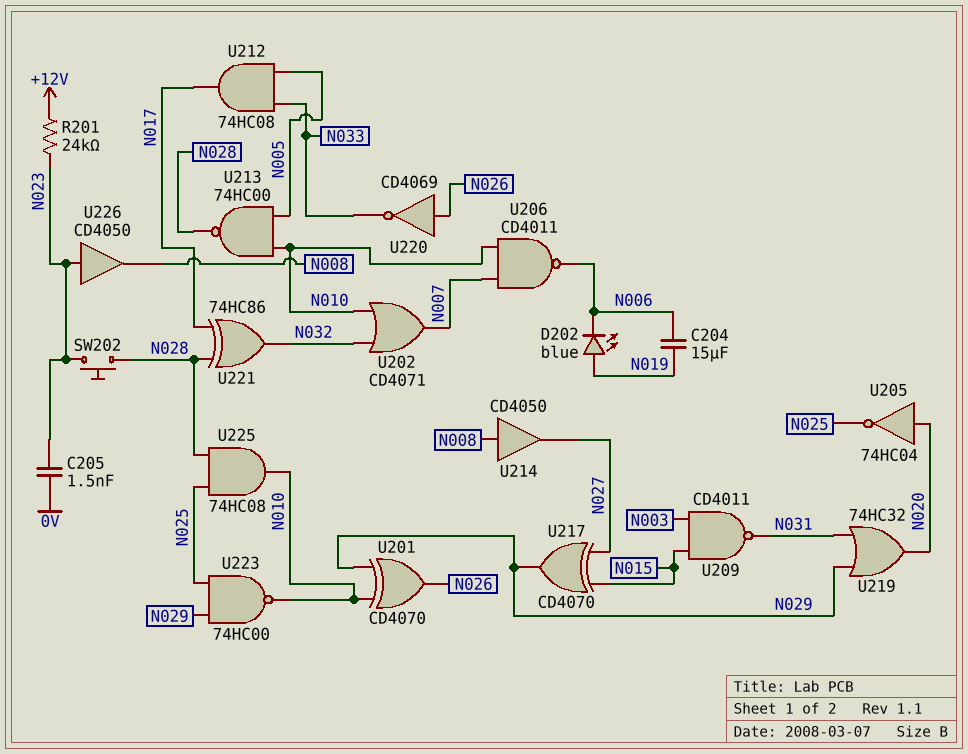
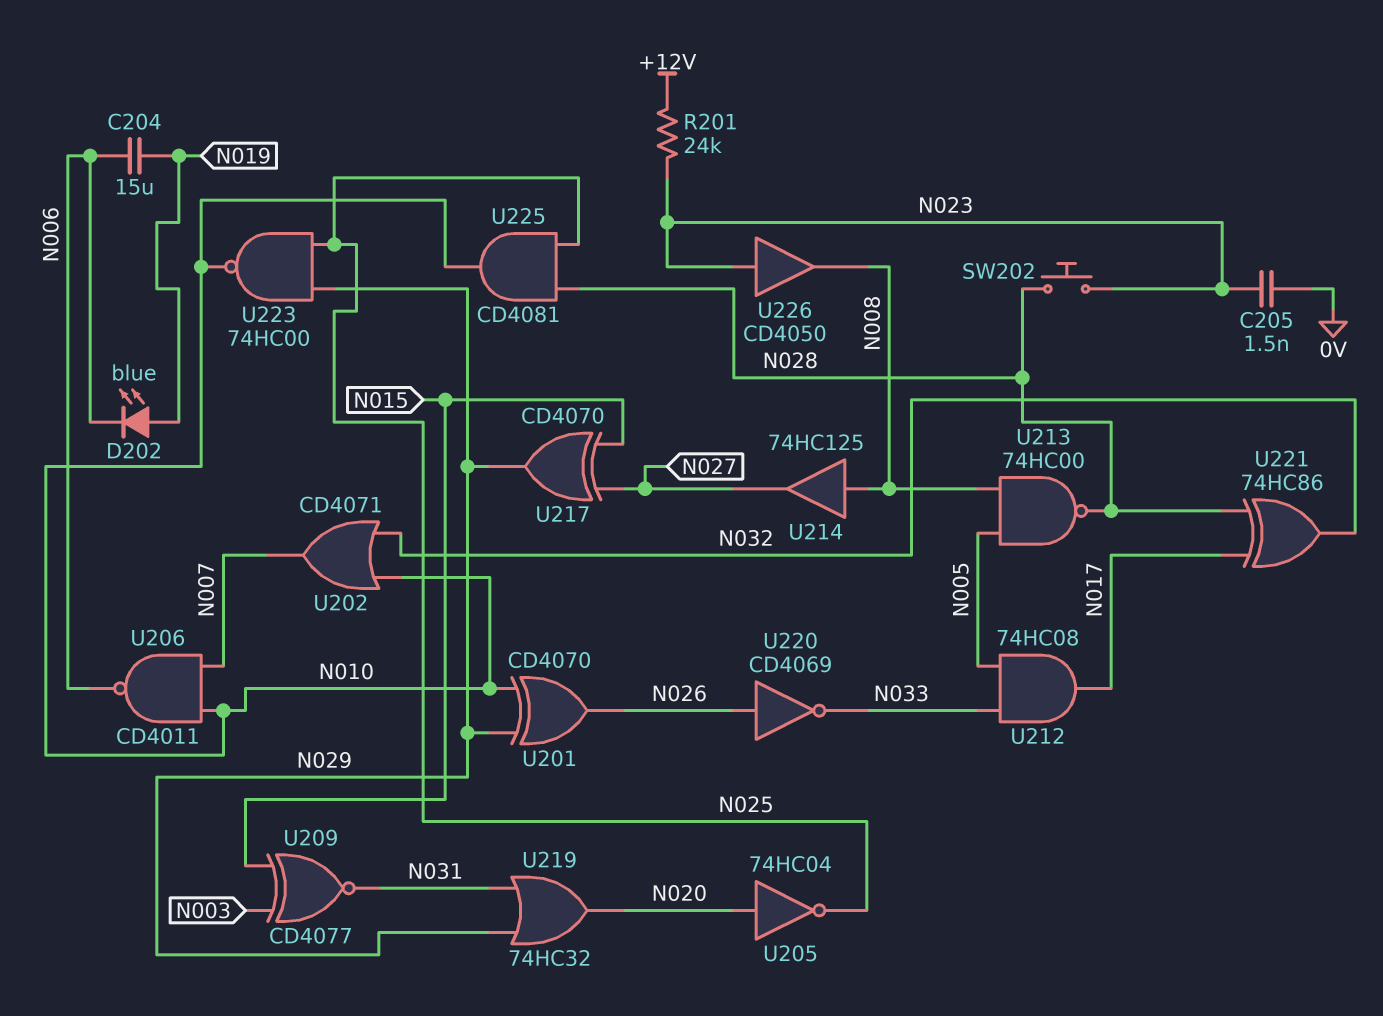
U209: NAND CD4011 (in N003, in N015, out N031) -> XNOR CD4077 (in N003, in N015, out N031)
U213: NAND 74HC00 (in N005, in N010, out N028) -> NAND 74HC00 (in N005, in N008, out N028)
U214: buffer CD4050 (in N008, out N027) -> buffer 74HC125 (in N008, out N027)
U225: AND 74HC08 (in N025, in N028, out N010) -> AND CD4081 (in N025, in N028, out N010)

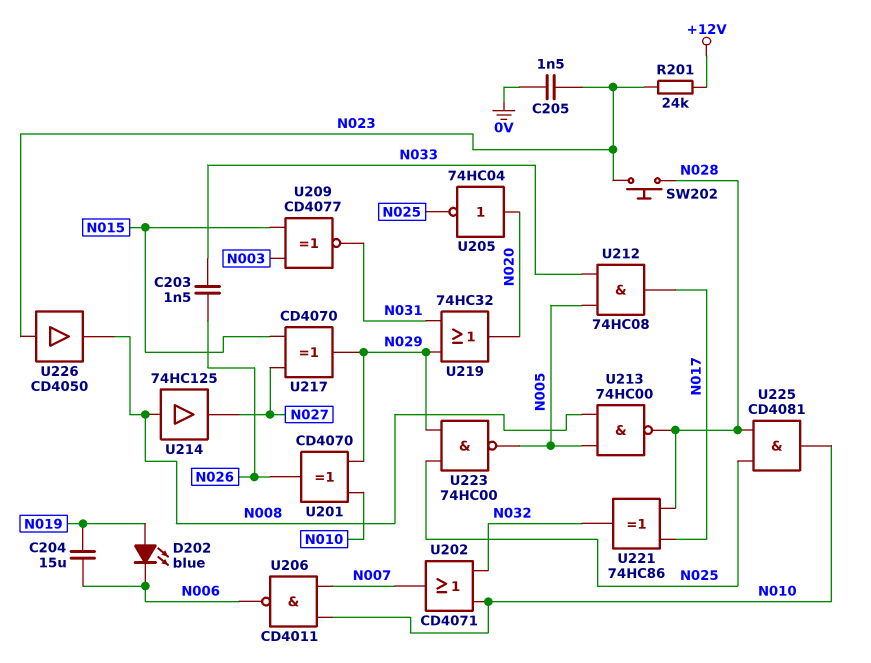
C203: none -> 1.5nF (N026, N033)
U220: NOT CD4069 (in N026, out N033) -> none
U223: NAND 74HC00 (in N025, in N029, out N010) -> NAND 74HC00 (in N025, in N029, out N005)

